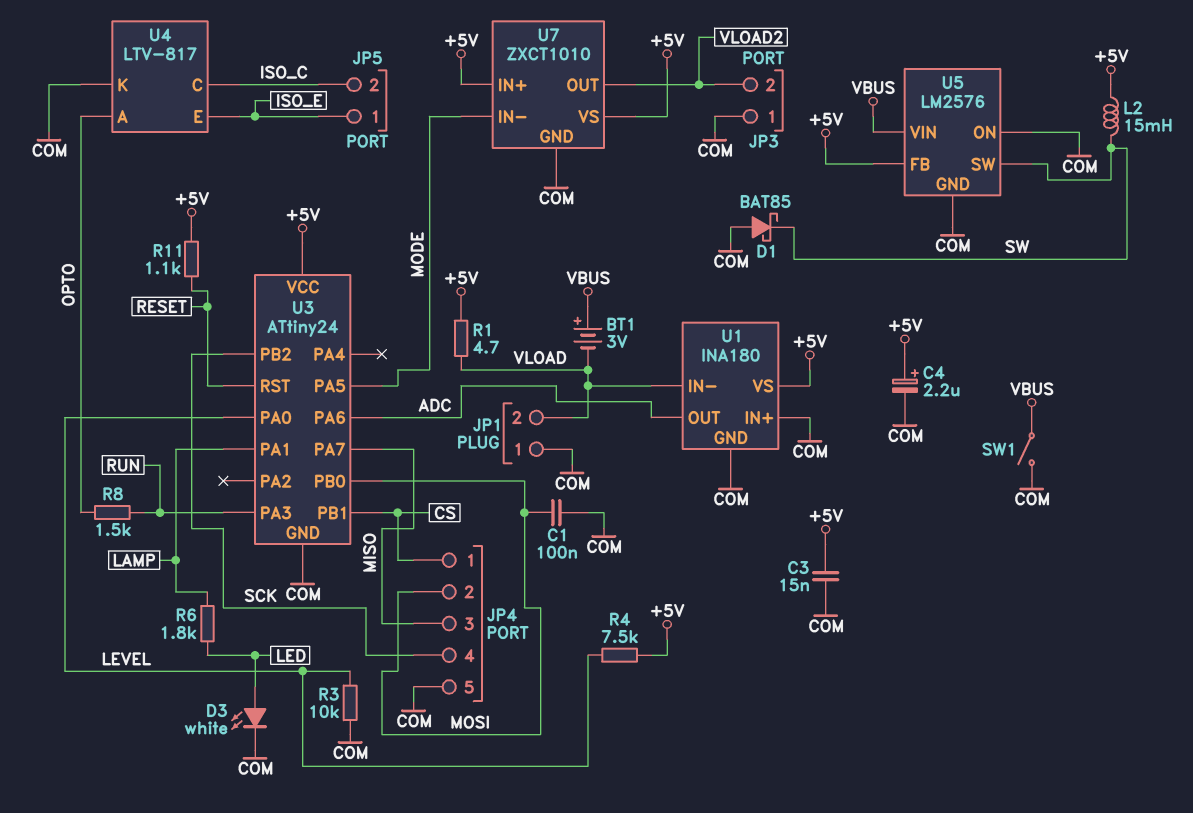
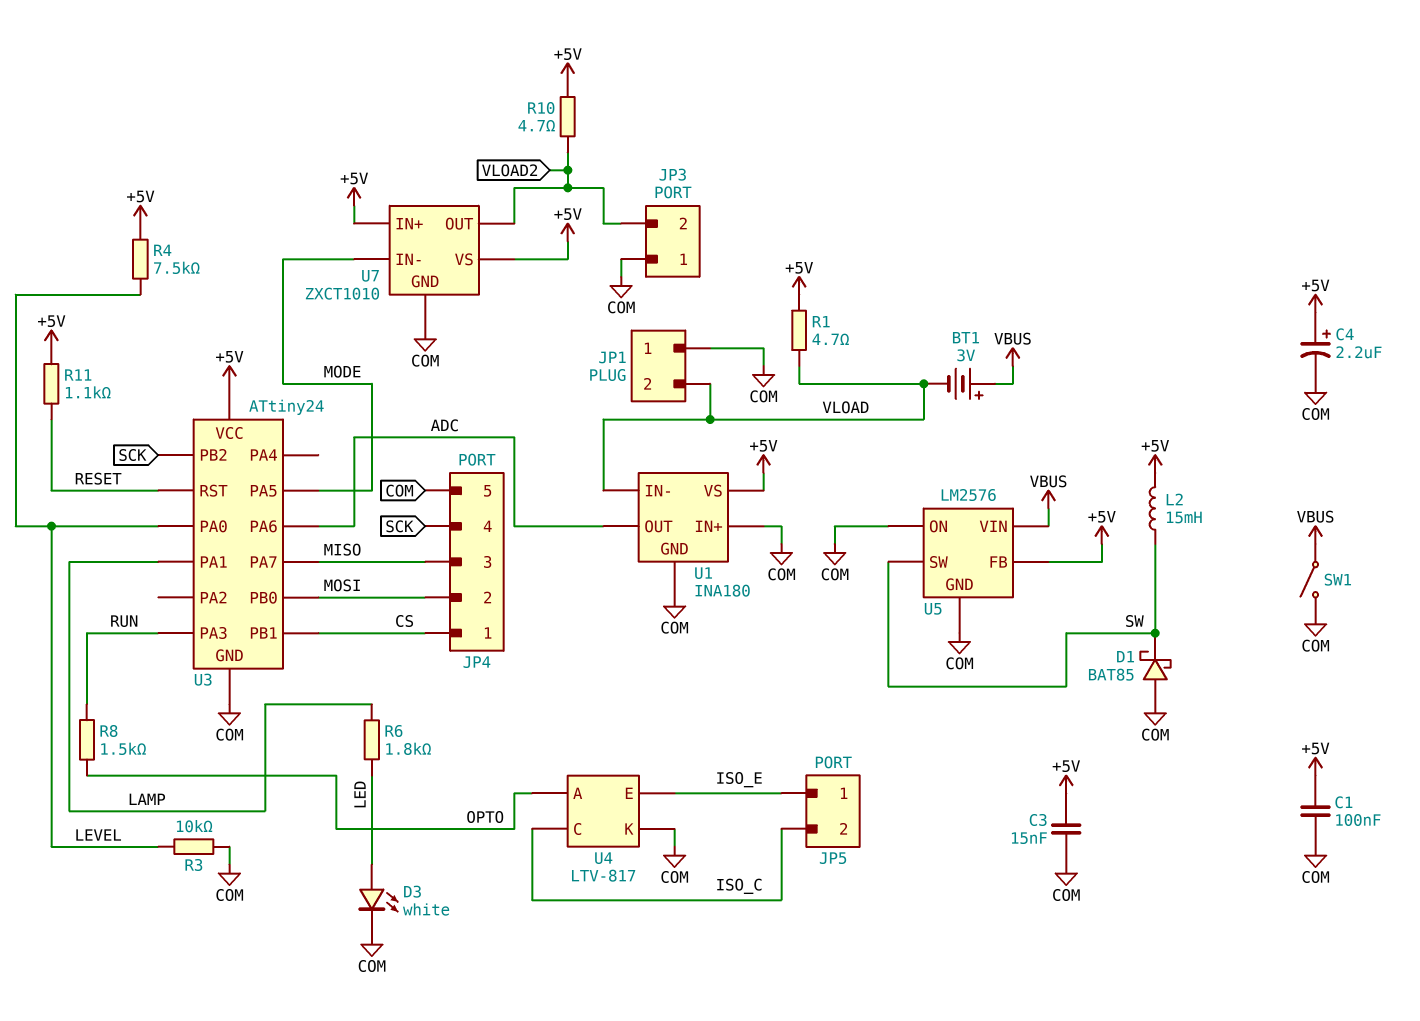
C1: 100nF (COM, MOSI) -> 100nF (+5V, COM)
R10: none -> 4.7 (+5V, VLOAD2)

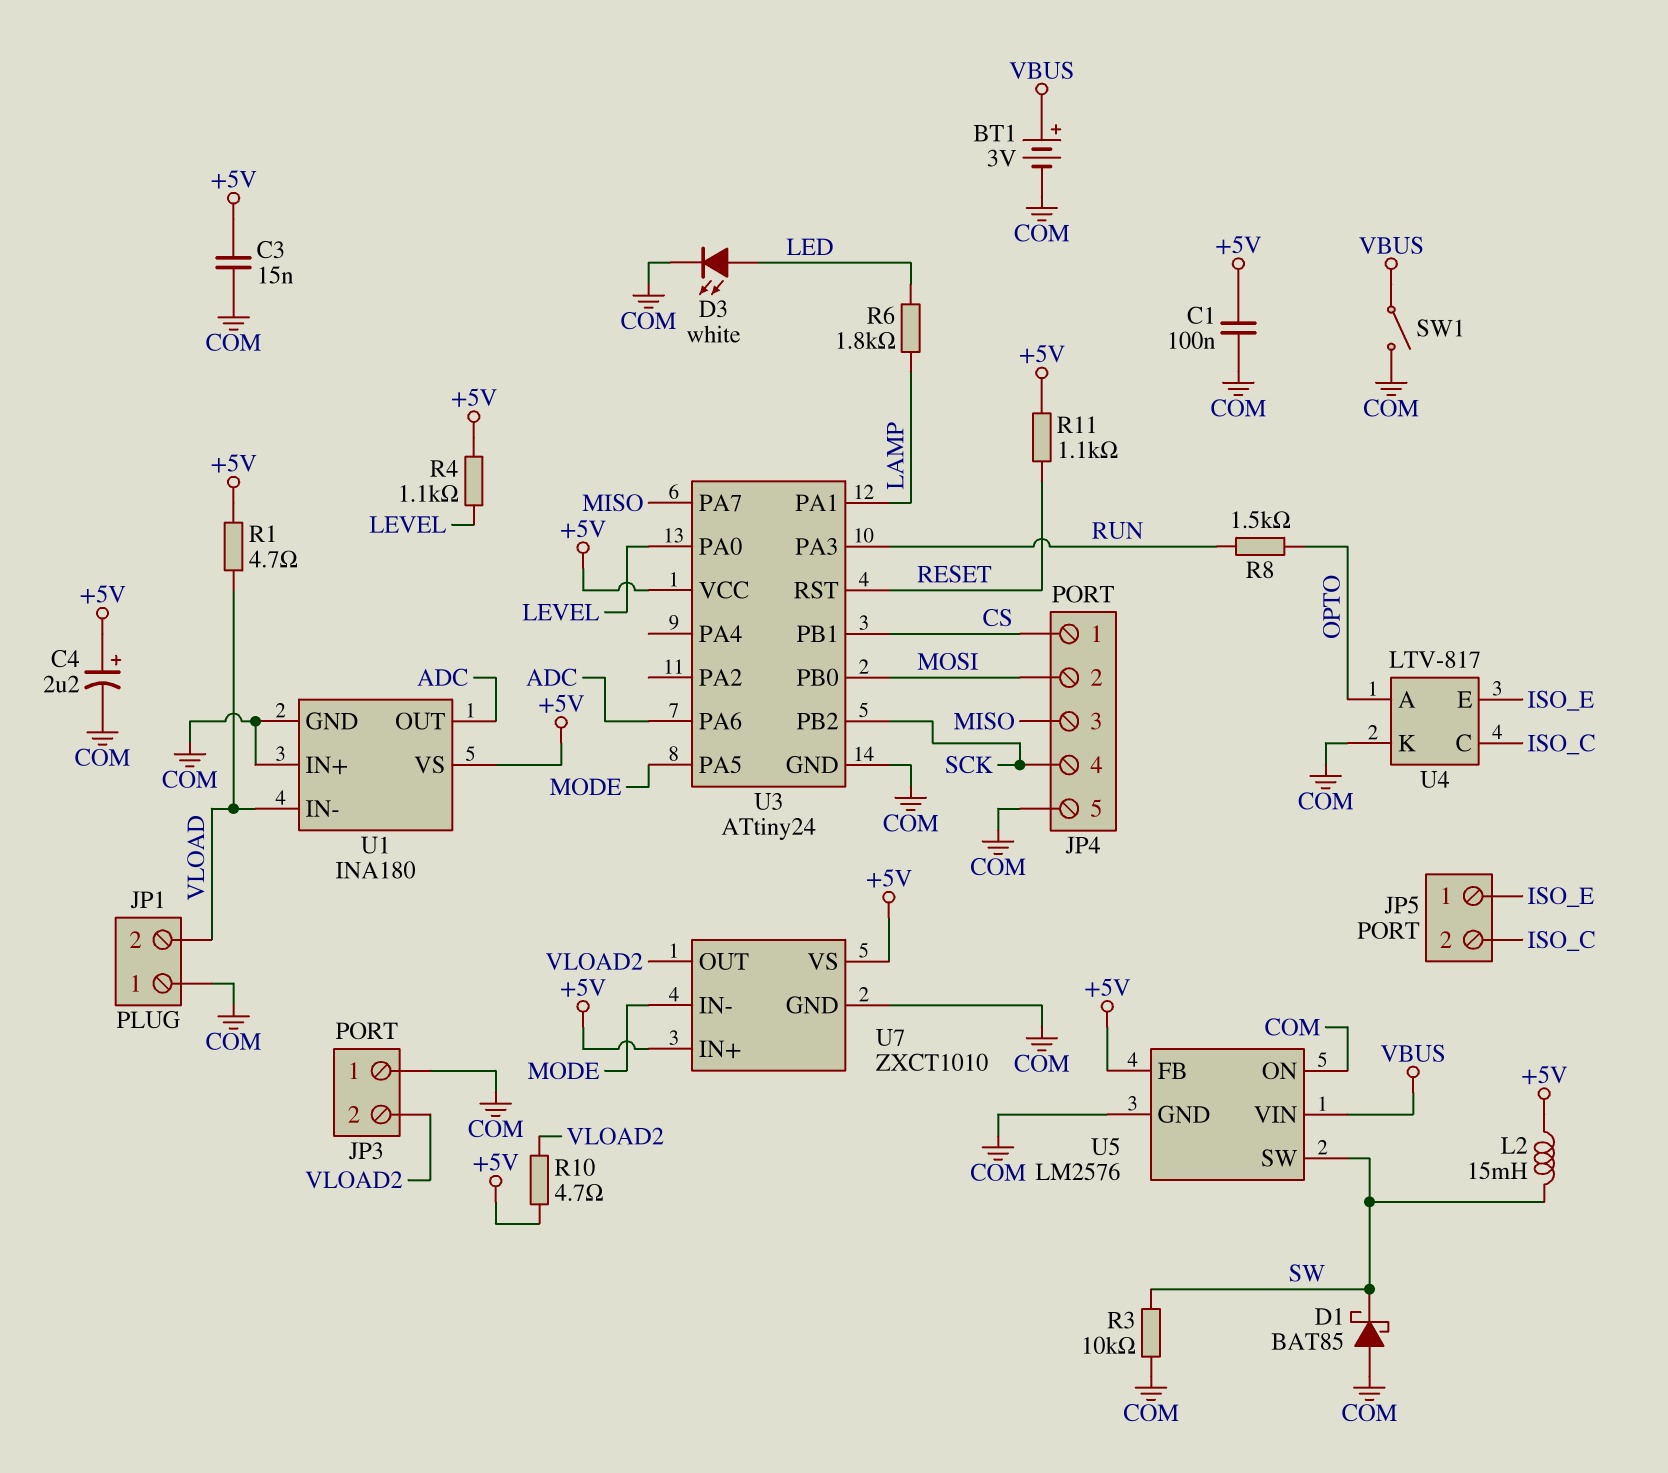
BT1: 3V (plus VBUS, minus VLOAD) -> 3V (plus VBUS, minus COM)
R3: 10k (COM, LEVEL) -> 10k (COM, SW)
R4: 7.5k (+5V, LEVEL) -> 1.1k (+5V, LEVEL)

